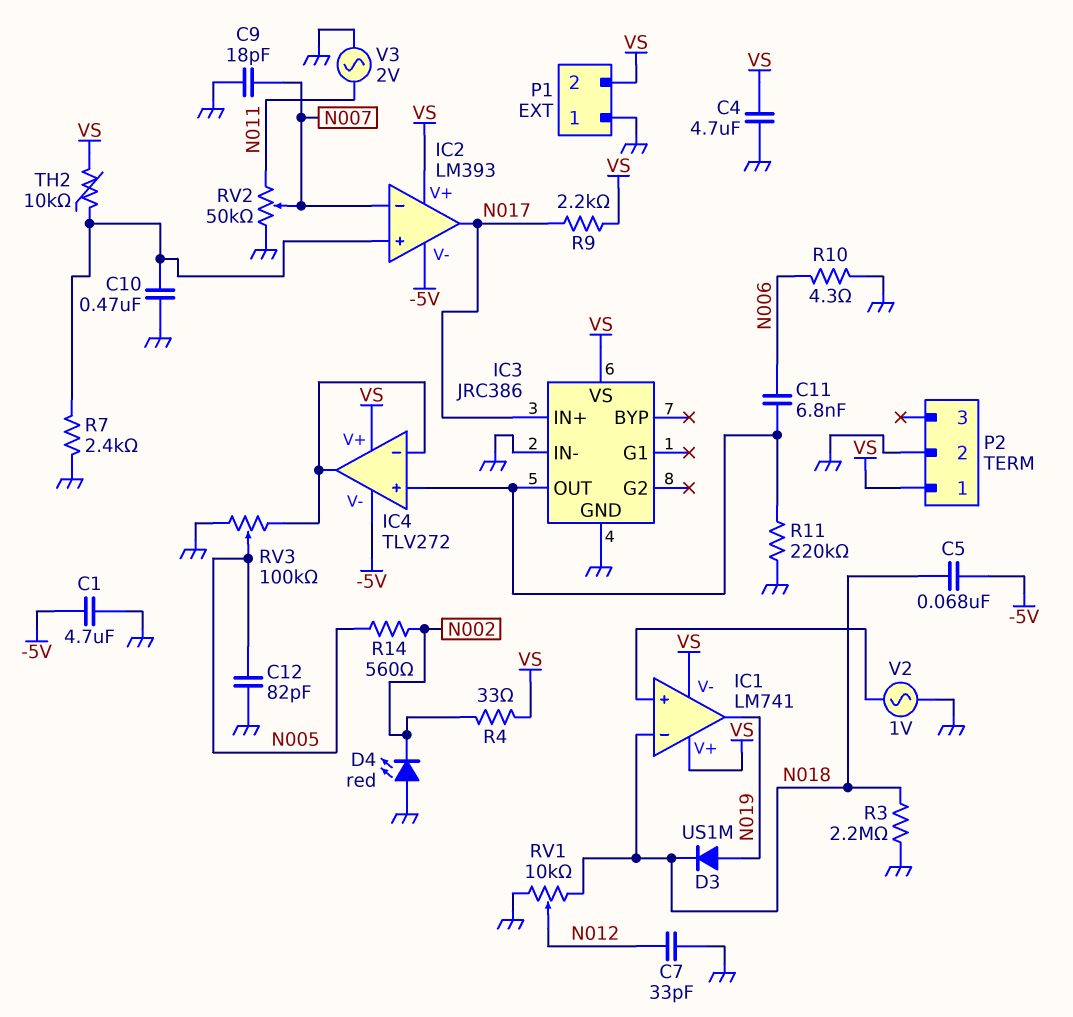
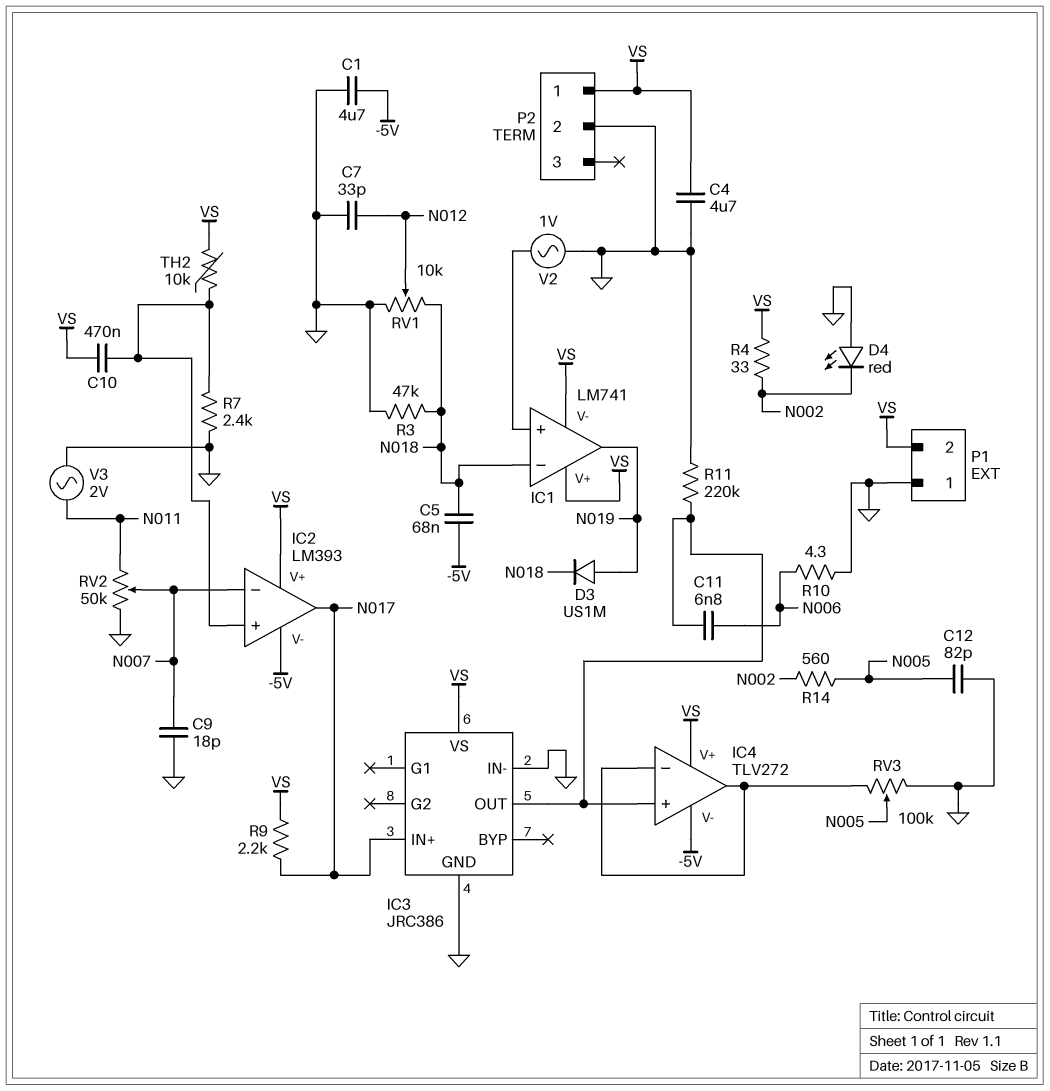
C10: 470nF (GND, IC2/in+) -> 470nF (IC2/in+, VS)
R3: 2.2M (GND, N018) -> 47k (GND, N018)

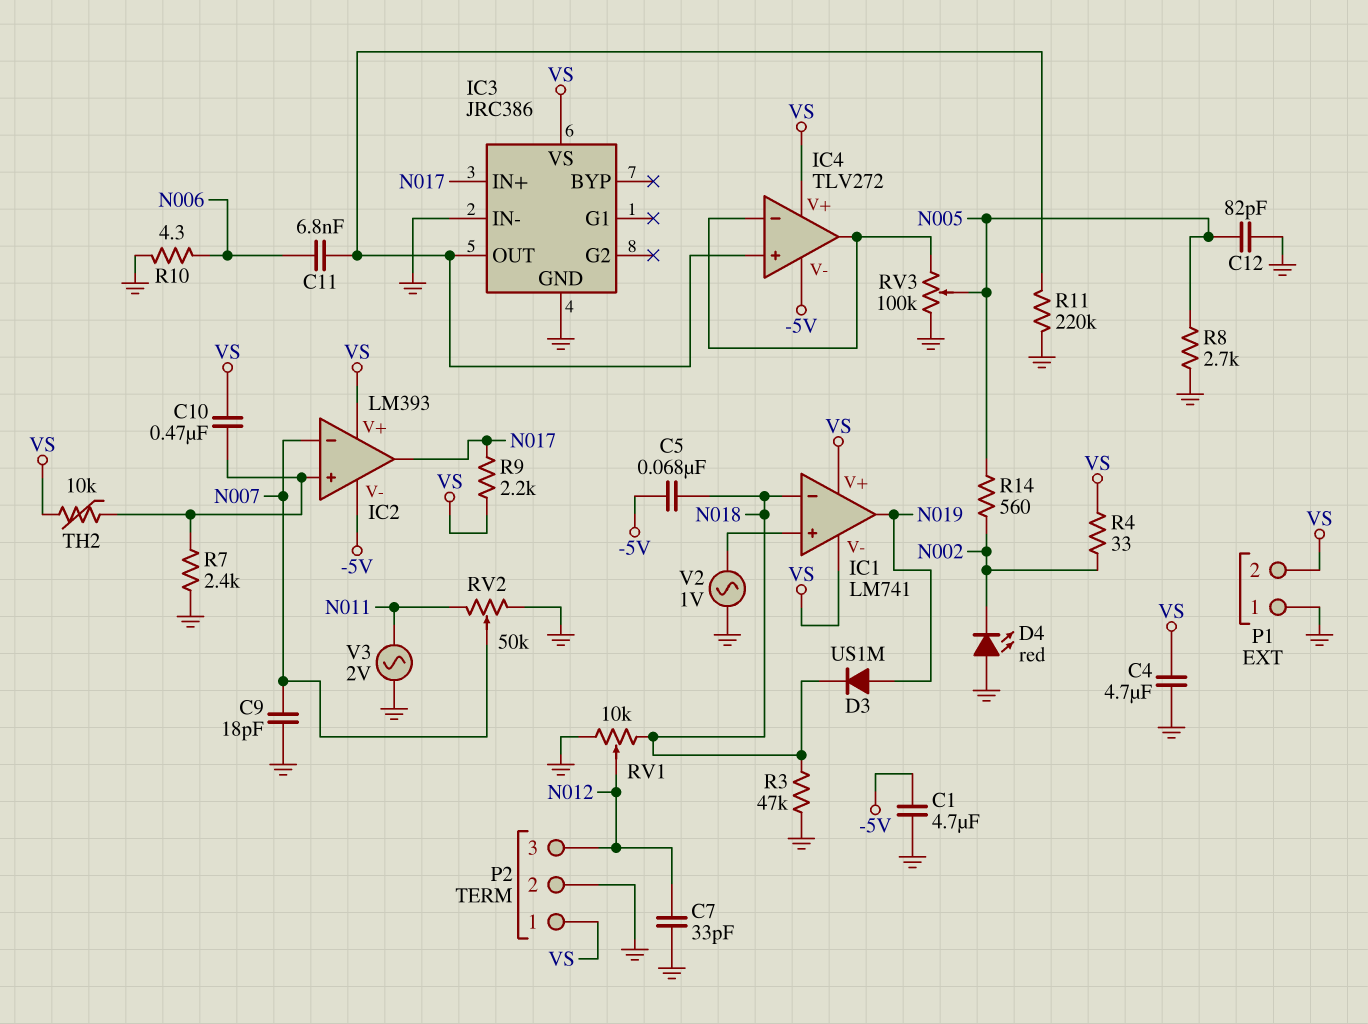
P2 pin 3: none -> N012
R8: none -> 2.7k (GND, N005)

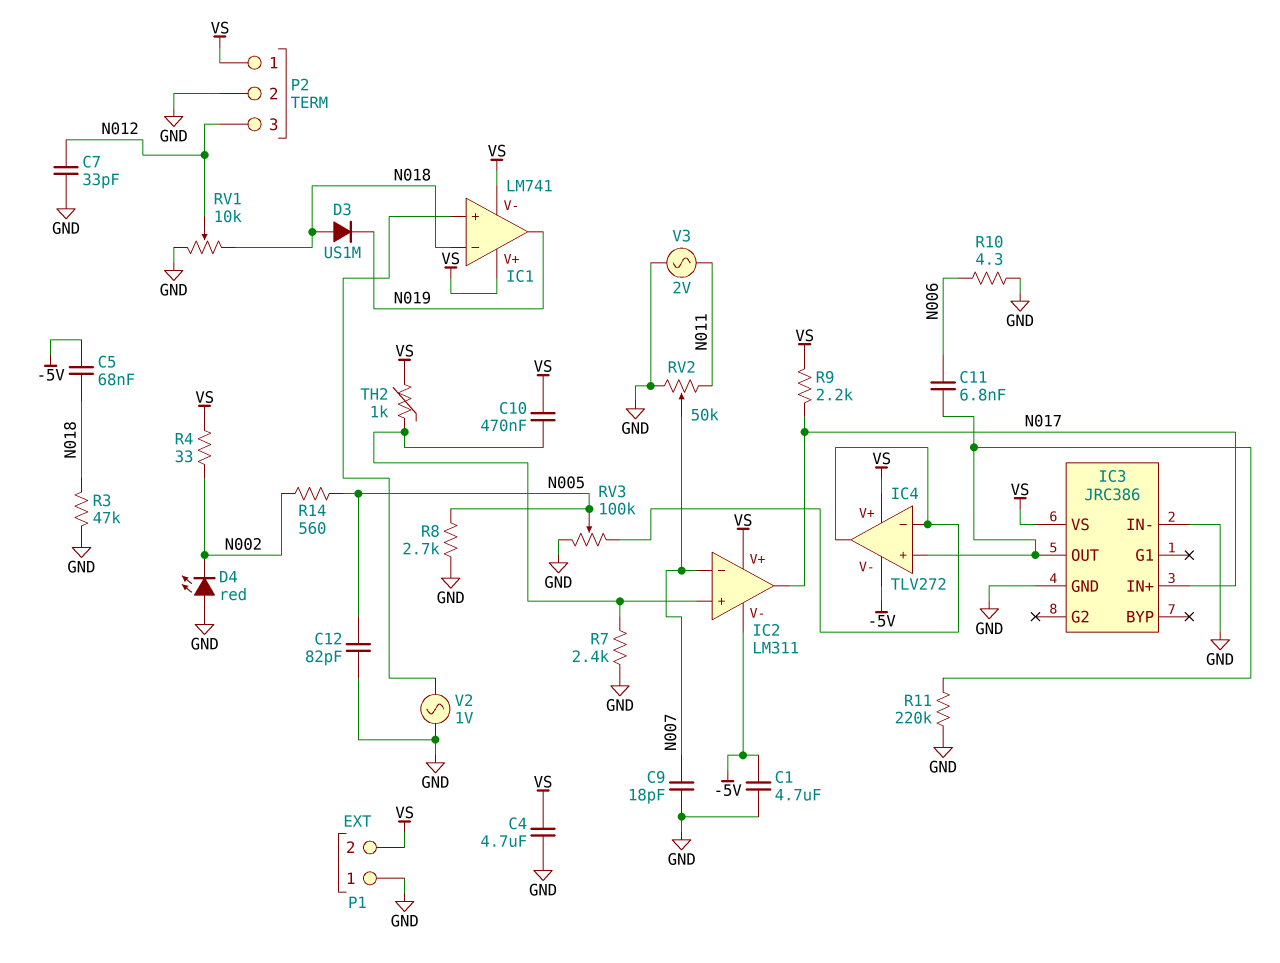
D3: diode US1M (A N019, K N018) -> diode US1M (A N018, K N019)
IC2: LM393 -> LM311
TH2: 10k (IC2/in+, VS) -> 1k (IC2/in+, VS)

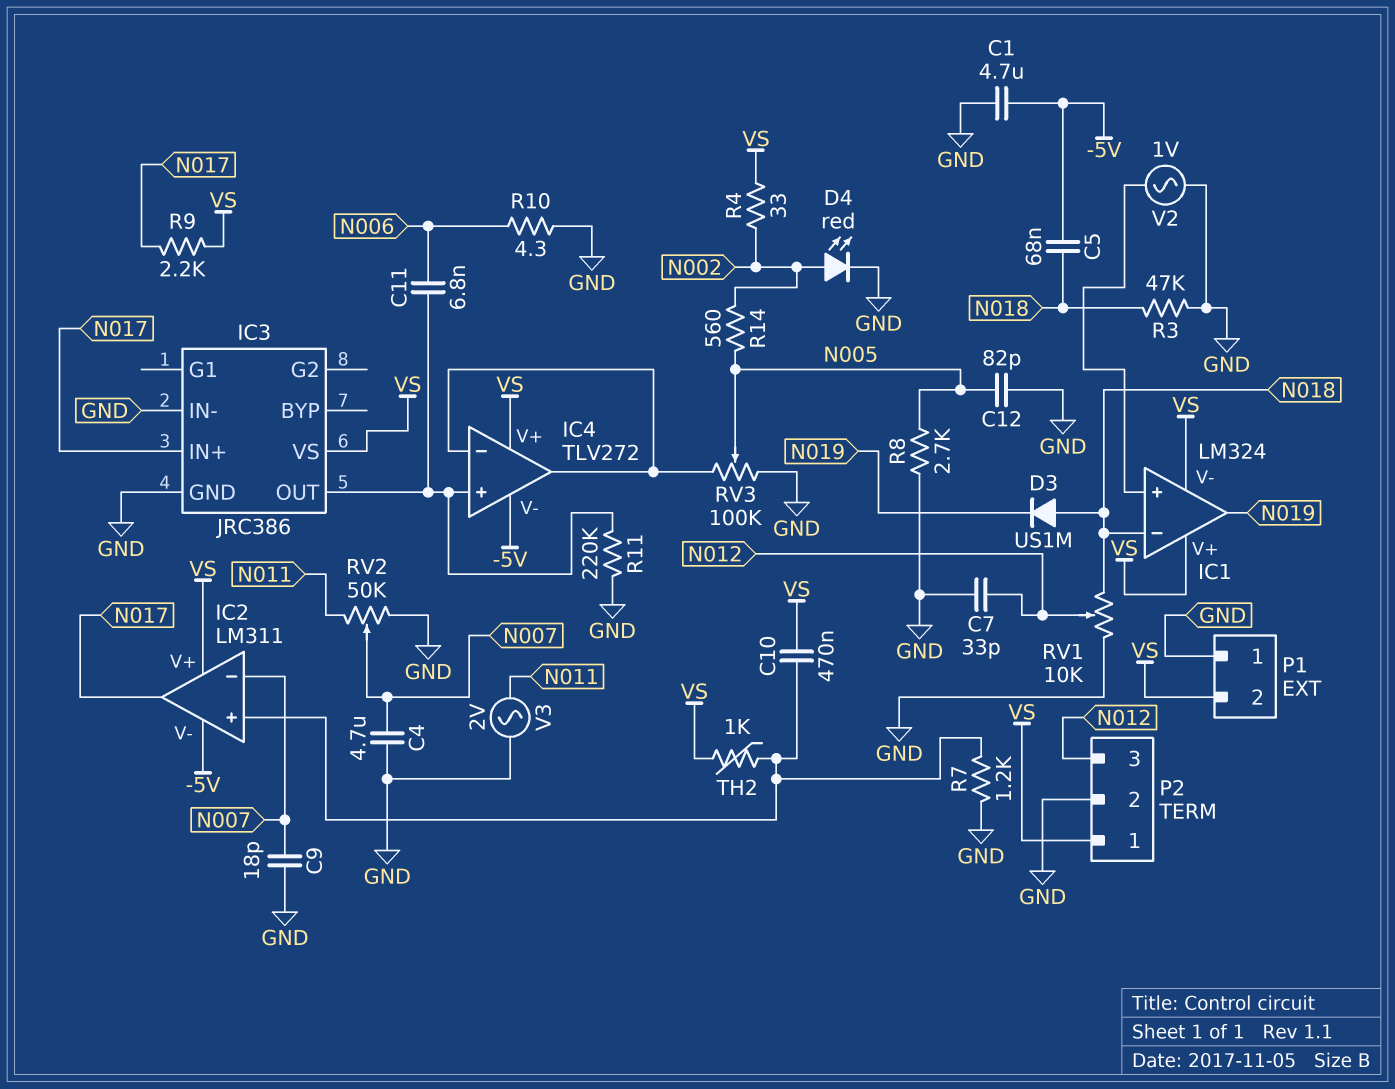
C4: 4.7uF (GND, VS) -> 4.7uF (GND, N007)
D4: LED red (A GND, K N002) -> LED red (A N002, K GND)
IC1: LM741 -> LM324
R7: 2.4k (GND, IC2/in+) -> 1.2k (GND, IC2/in+)

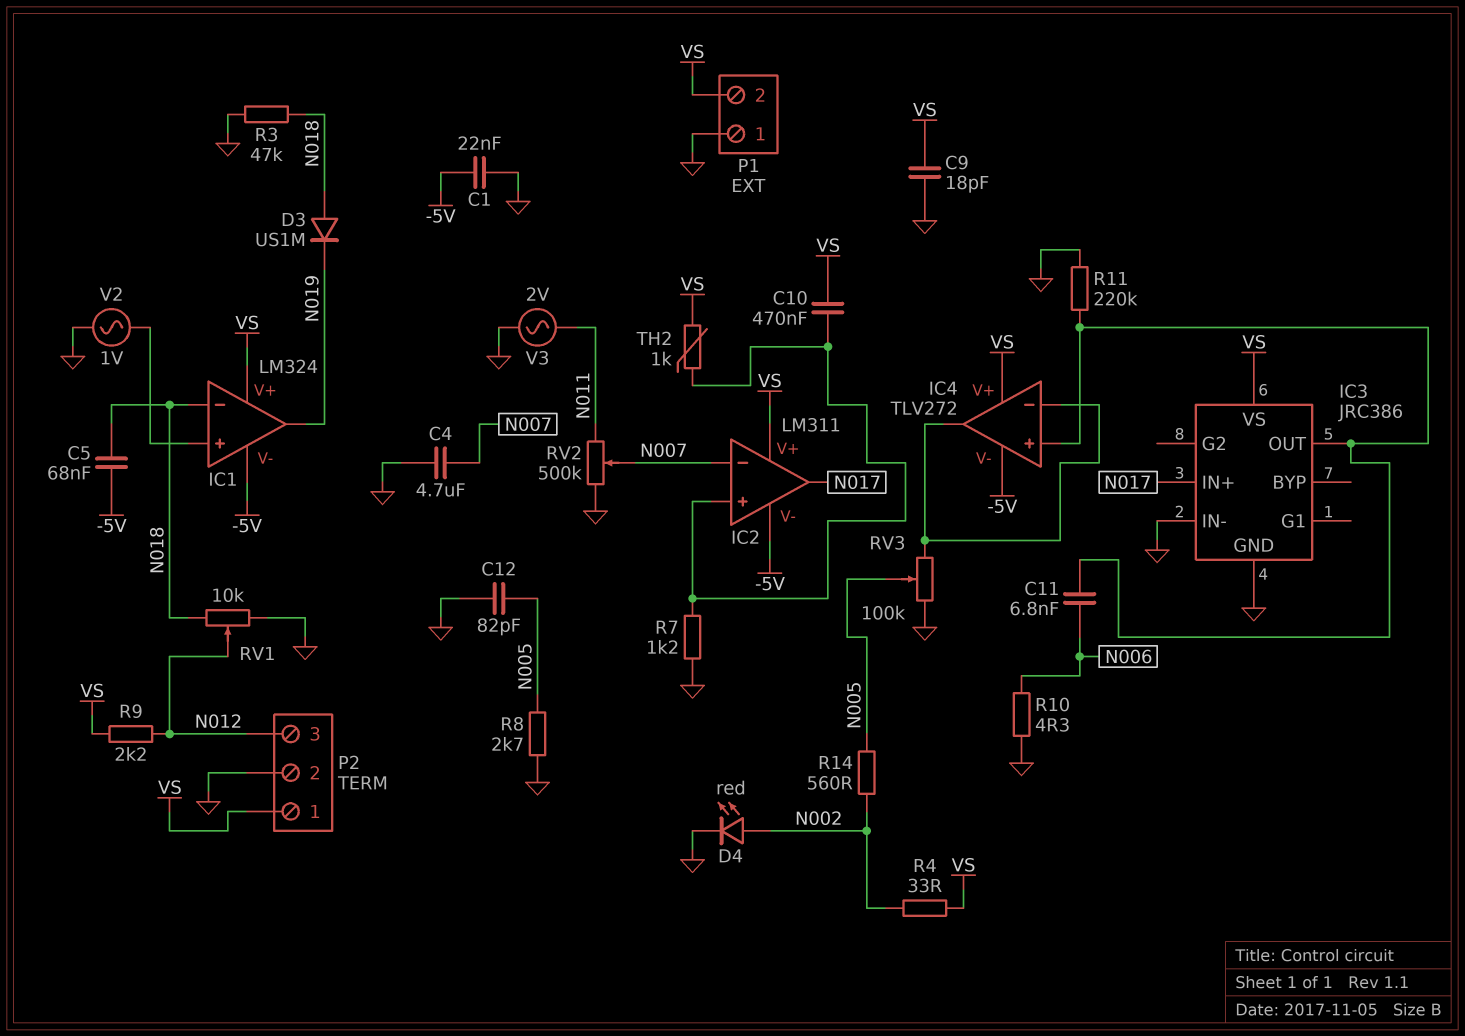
C1: 4.7uF (-5V, GND) -> 22nF (-5V, GND)
C7: 33pF (GND, N012) -> none
C9: 18pF (GND, N007) -> 18pF (GND, VS)
IC1 pin V-: VS -> -5V
R9: 2.2k (N017, VS) -> 2.2k (N012, VS)
RV2: 50k (GND, N011, wiper N007) -> 500k (GND, N011, wiper N007)

